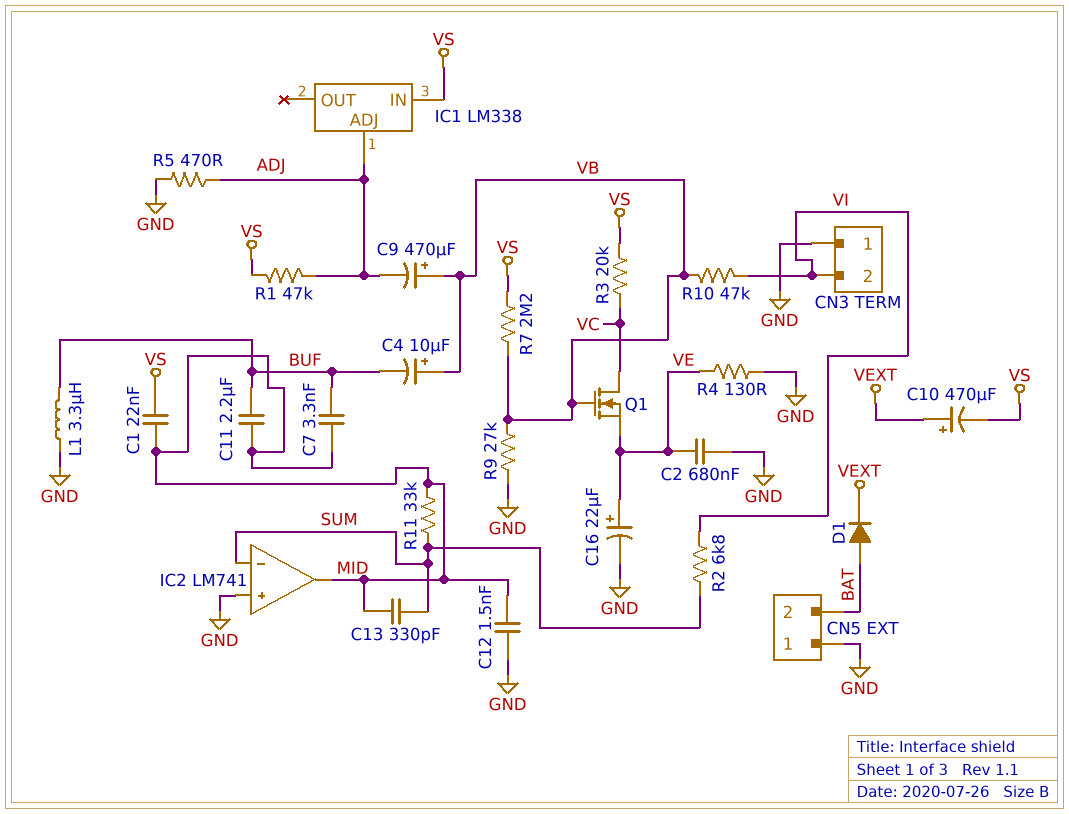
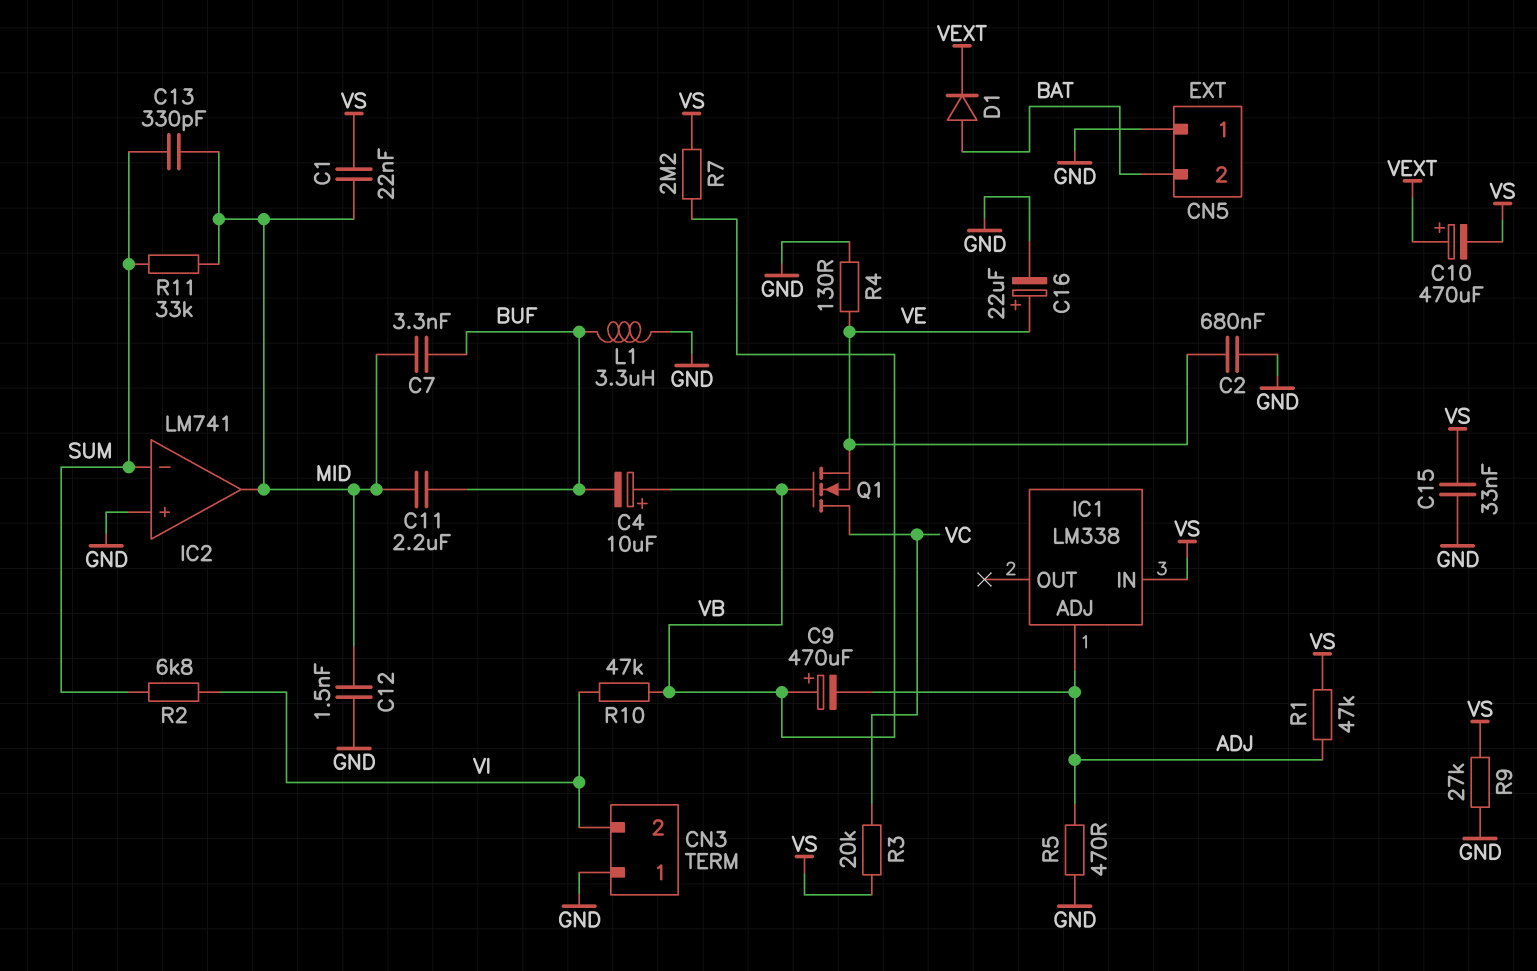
C15: none -> 33nF (GND, VS)
R9: 27k (GND, VB) -> 27k (GND, VS)

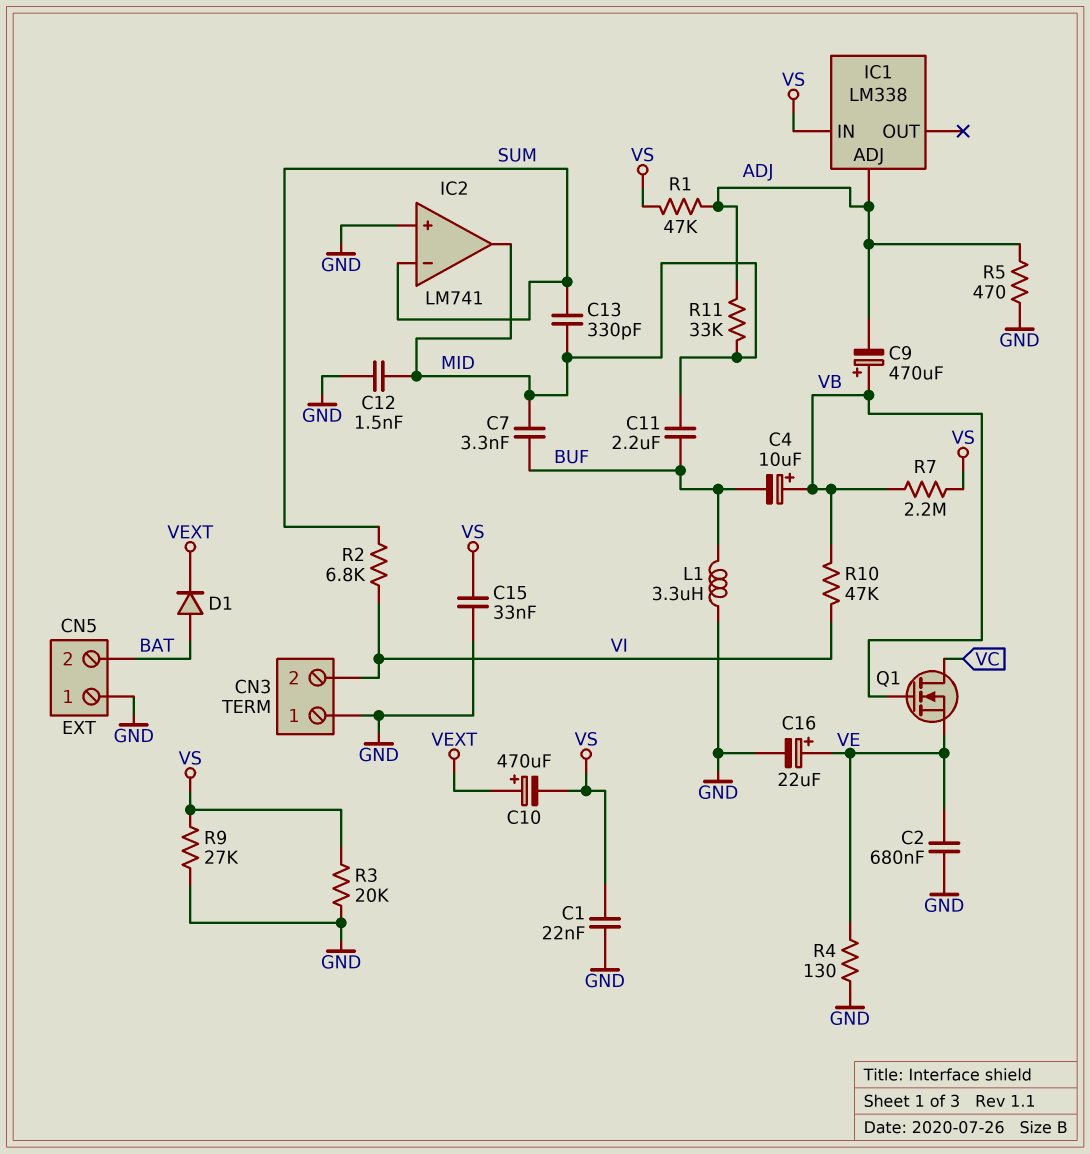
C1: 22nF (MID, VS) -> 22nF (GND, VS)
R3: 20k (VC, VS) -> 20k (GND, VS)
R11: 33k (MID, SUM) -> 33k (ADJ, MID)

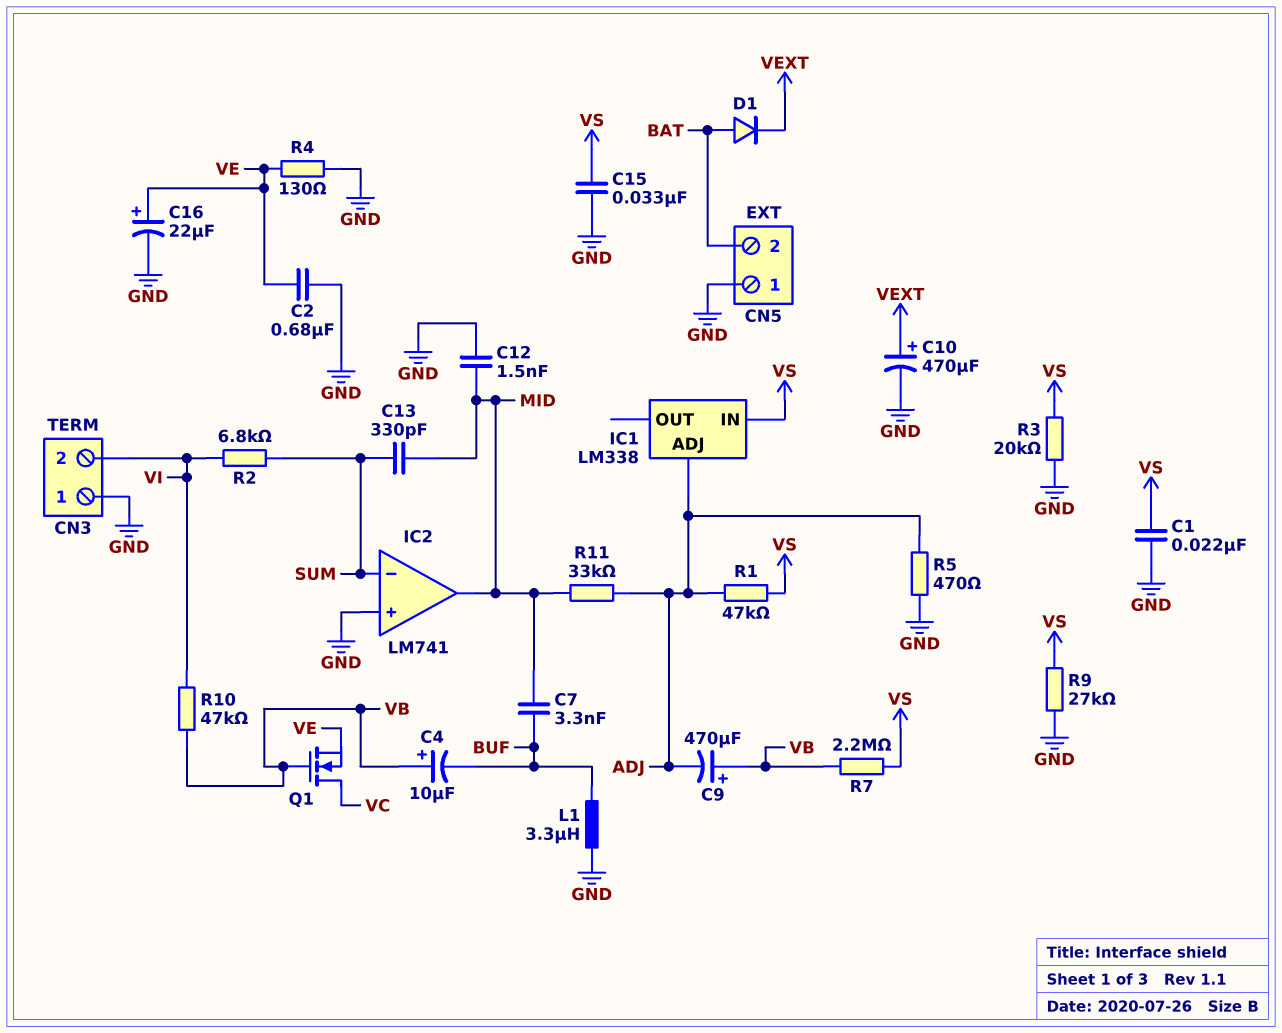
C10: 470uF (plus VEXT, minus VS) -> 470uF (plus VEXT, minus GND)
C11: 2.2uF (BUF, MID) -> none

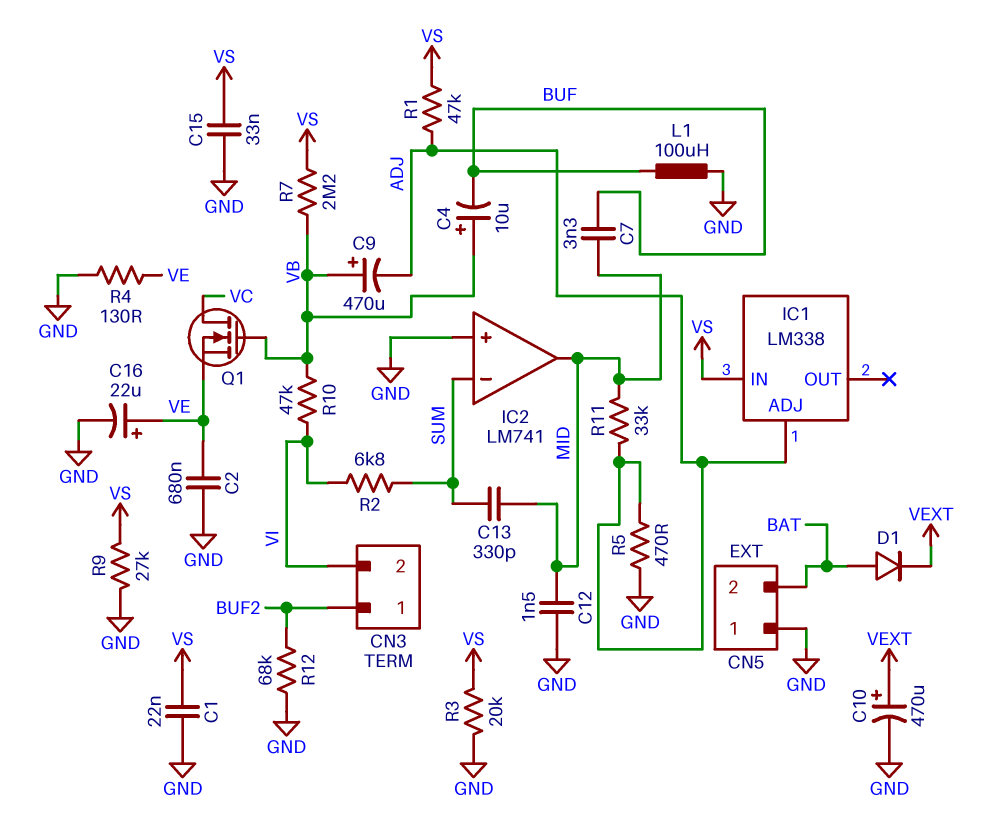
CN3 pin 1: GND -> BUF2
L1: 3.3uH (BUF, GND) -> 100uH (BUF, GND)
R12: none -> 68k (BUF2, GND)

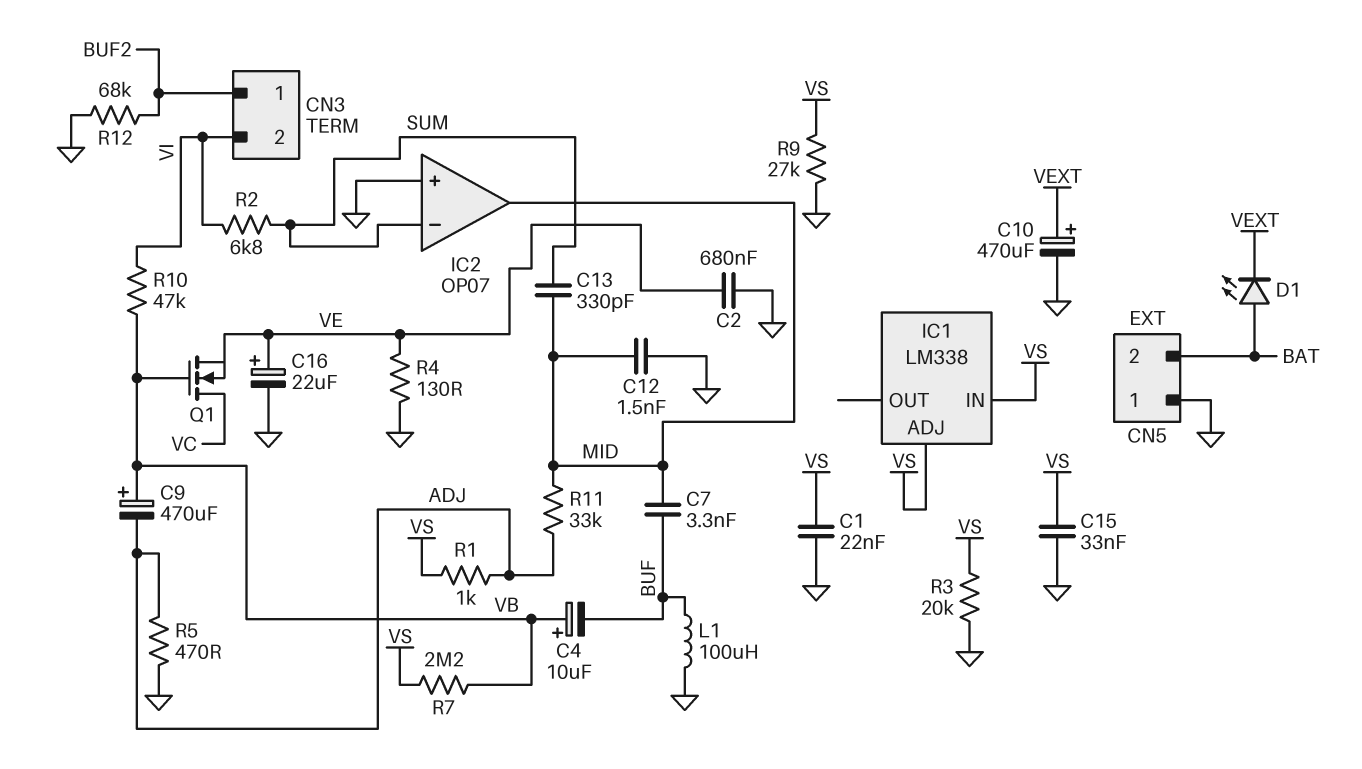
D1: diode (A BAT, K VEXT) -> LED (A BAT, K VEXT)
IC1 pin ADJ: ADJ -> VS
IC2: LM741 -> OP07
R1: 47k (ADJ, VS) -> 1k (ADJ, VS)

